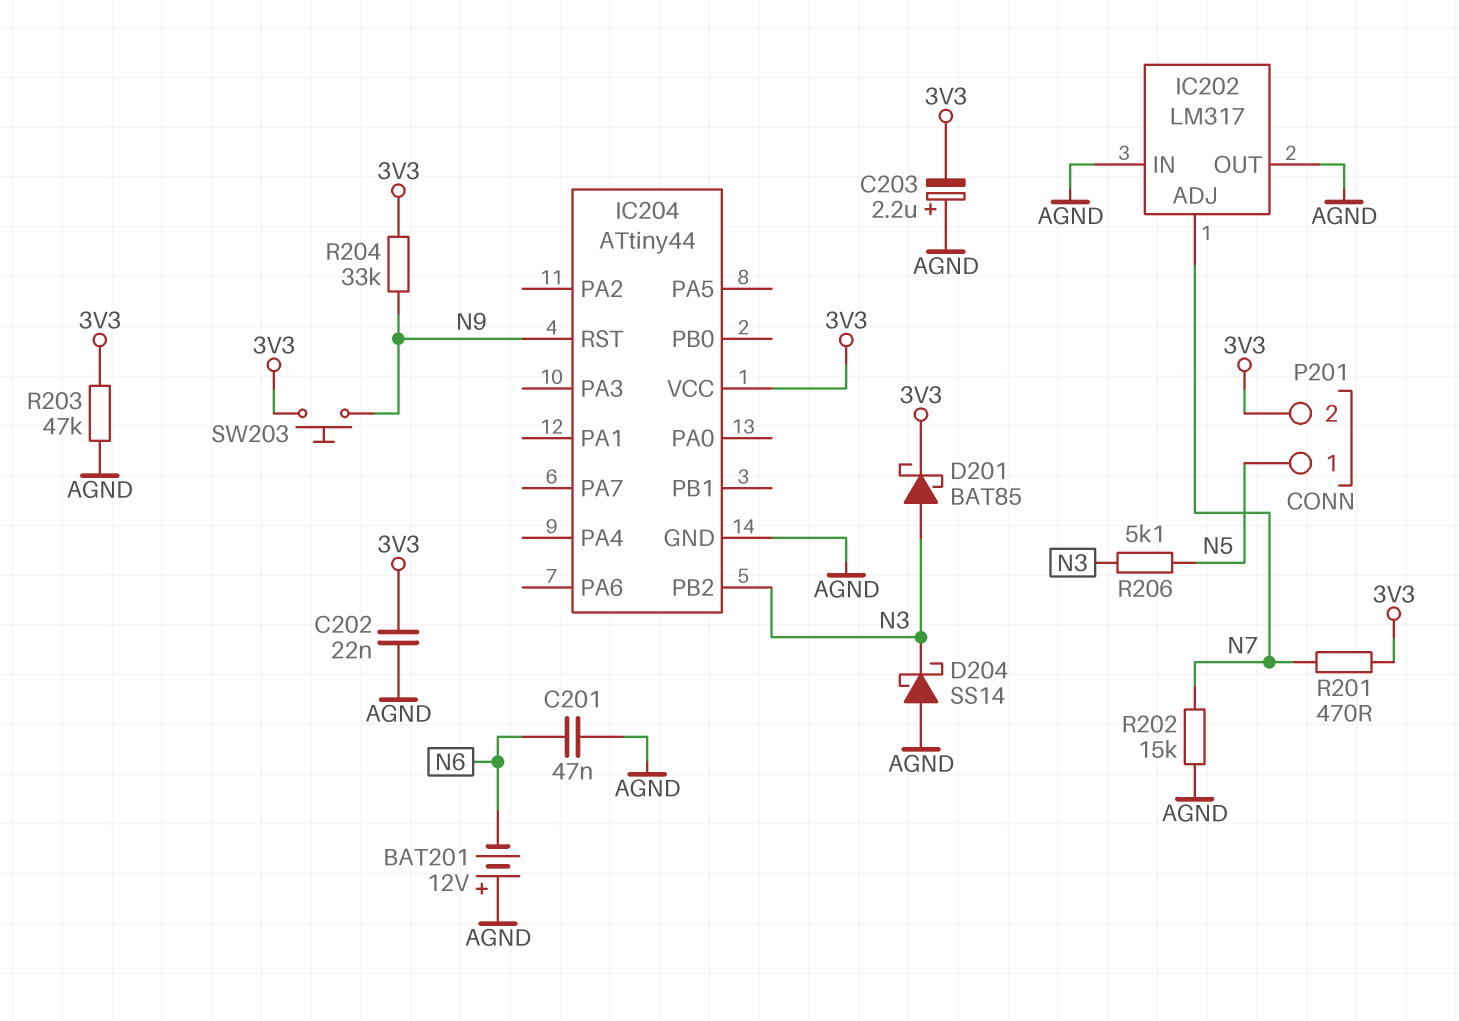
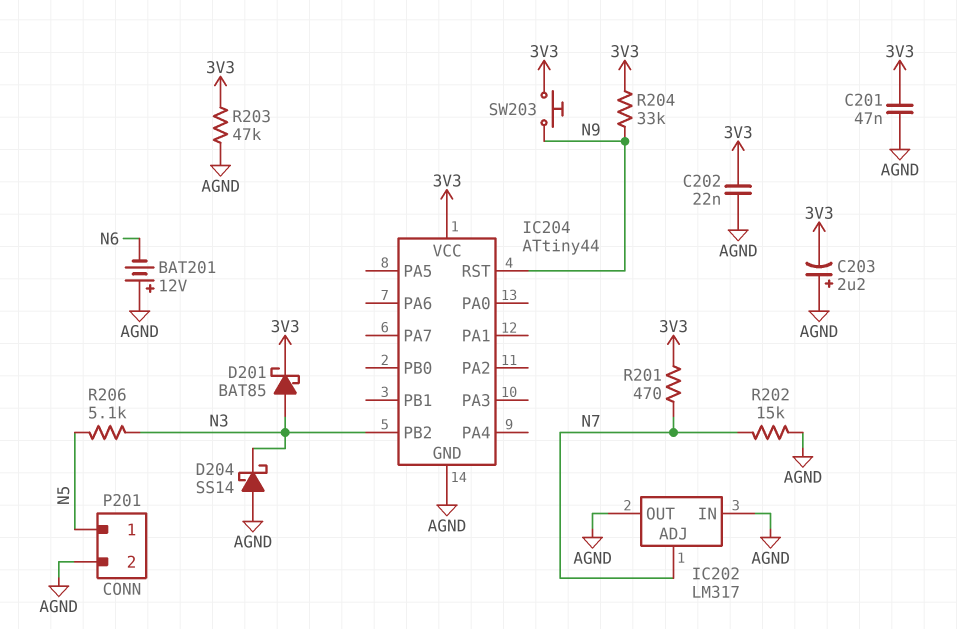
C201: 47nF (AGND, N6) -> 47nF (3V3, AGND)
P201 pin 2: 3V3 -> AGND

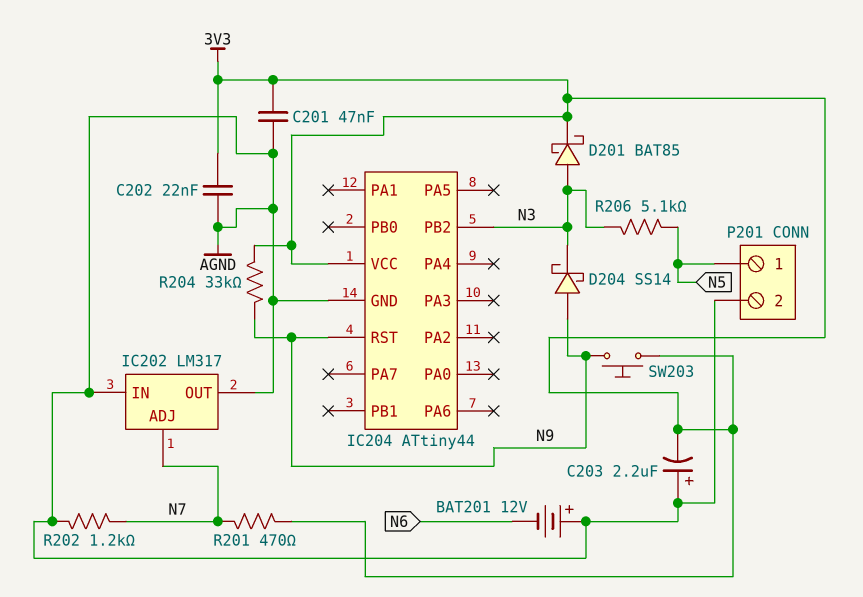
D204: schottky SS14 (A AGND, K N3) -> schottky SS14 (A N9, K N3)
R202: 15k (AGND, N7) -> 1.2k (AGND, N7)
R203: 47k (3V3, AGND) -> none

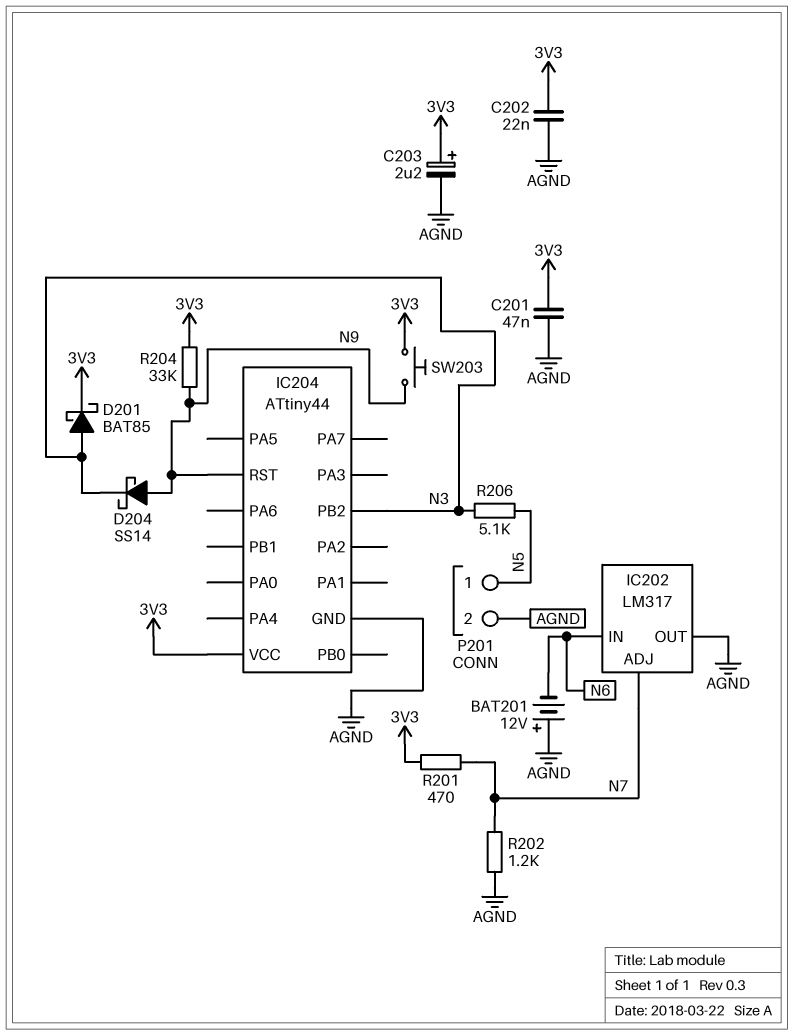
C203: 2.2uF (plus AGND, minus 3V3) -> 2.2uF (plus 3V3, minus AGND)
IC202 pin IN: AGND -> N6

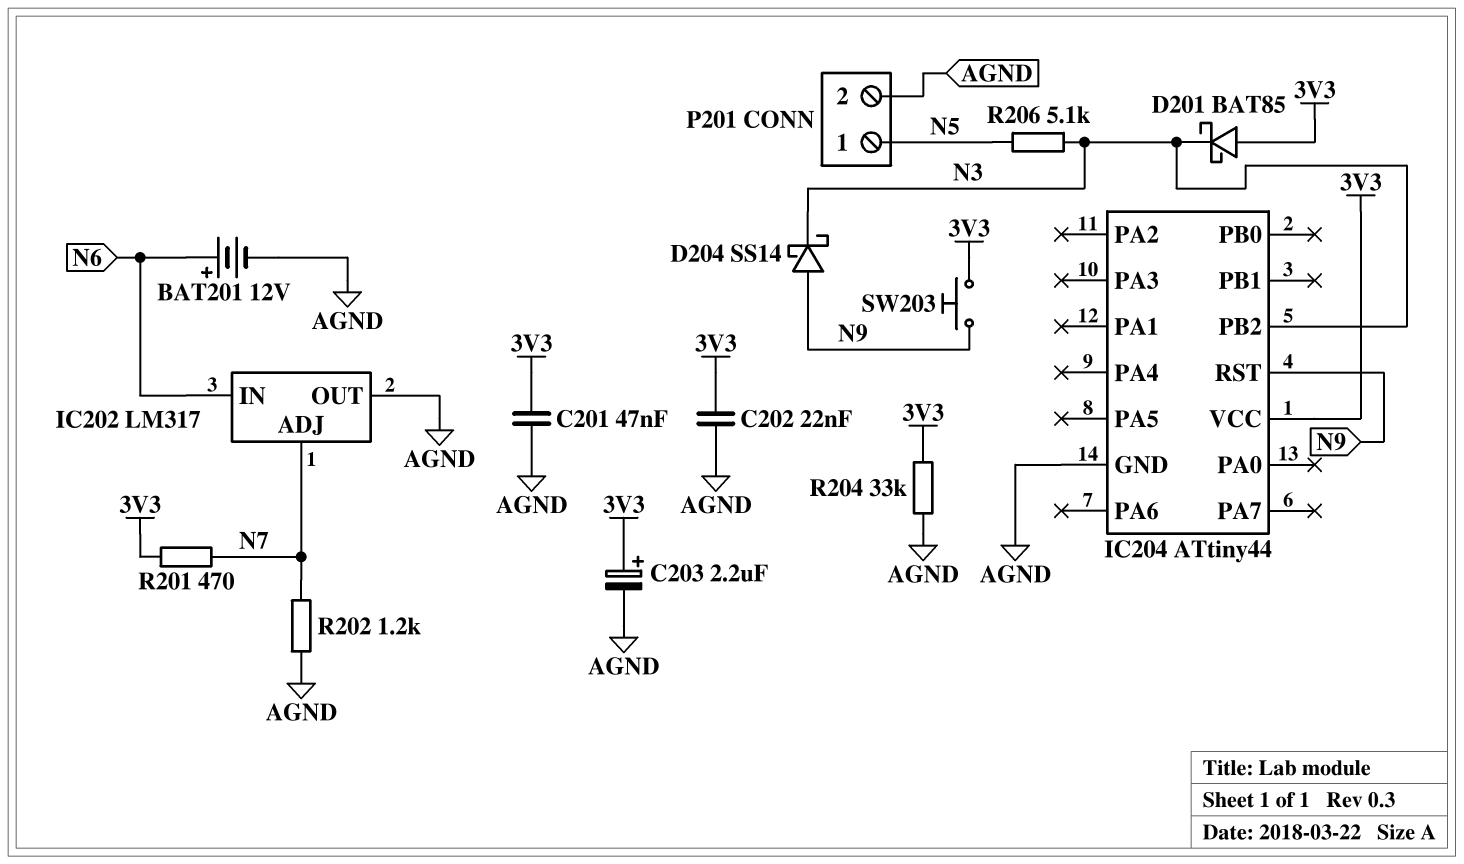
BAT201: 12V (plus AGND, minus N6) -> 12V (plus N6, minus AGND)
D201: schottky BAT85 (A N3, K 3V3) -> schottky BAT85 (A 3V3, K N3)
R204: 33k (3V3, N9) -> 33k (3V3, AGND)

